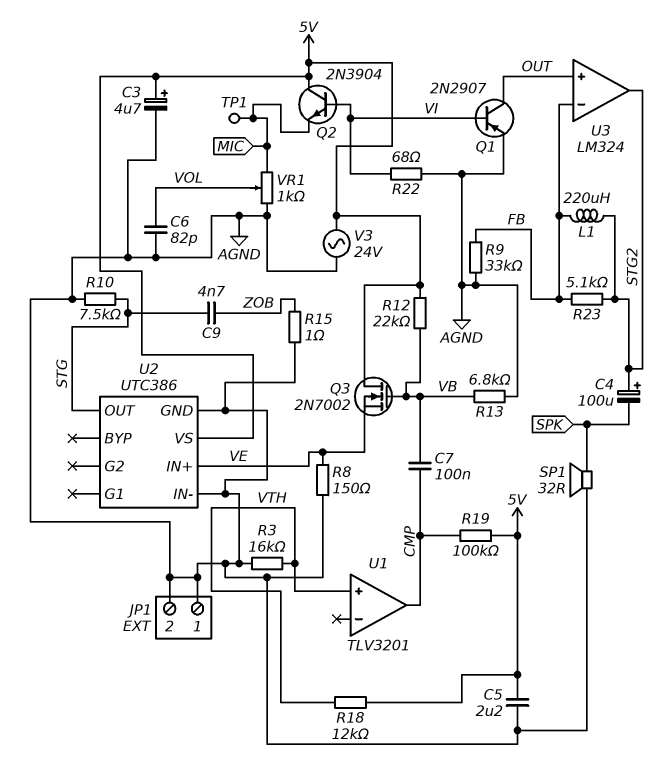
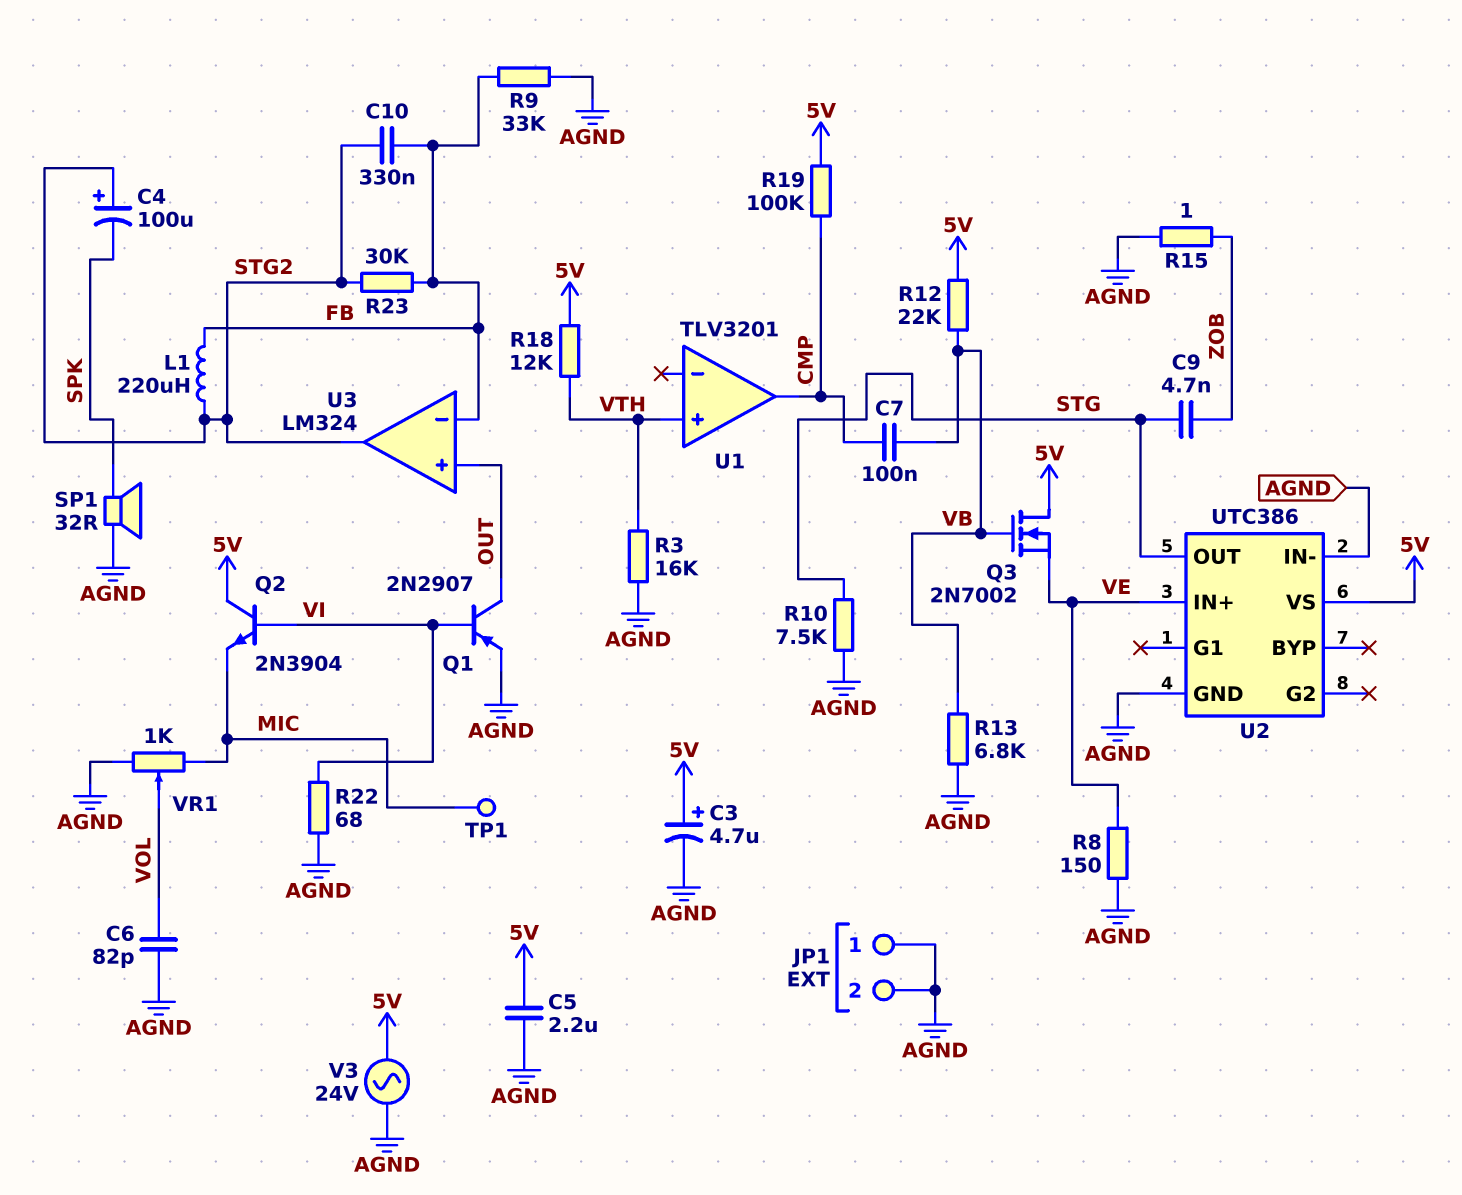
C10: none -> 330nF (FB, STG2)
R23: 5.1k (FB, STG2) -> 30k (FB, STG2)

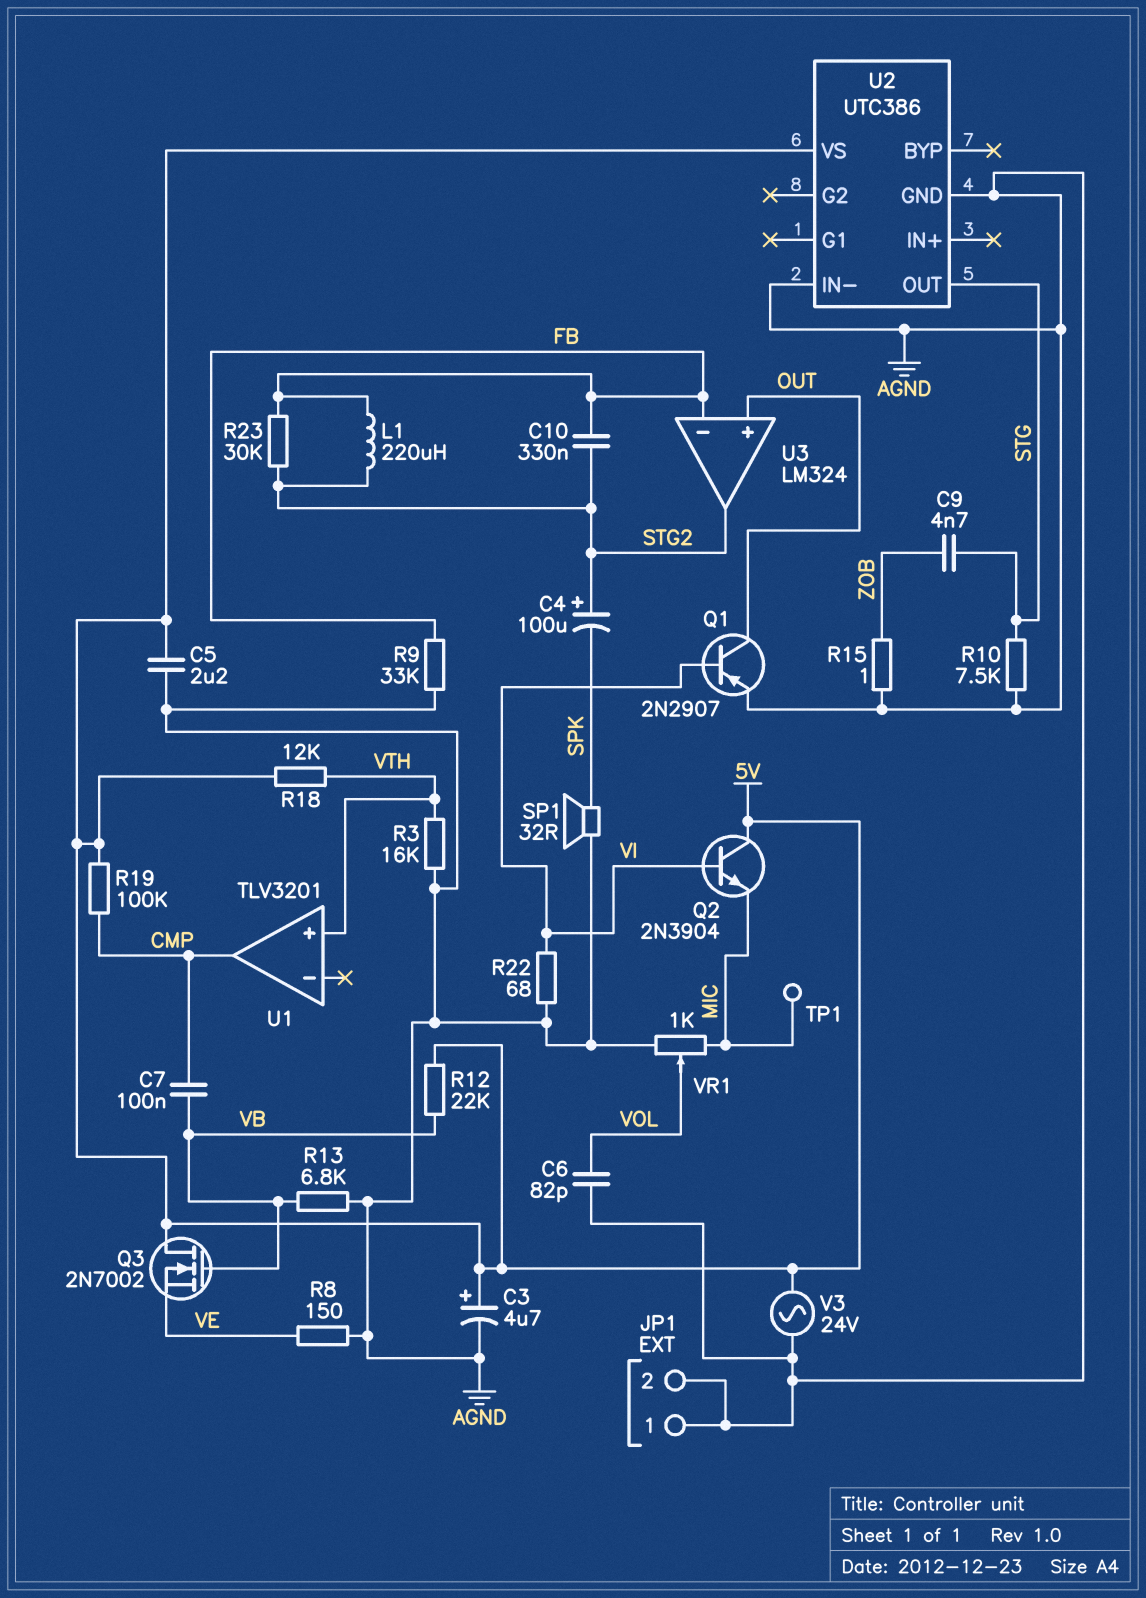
U2 pin IN+: VE -> none

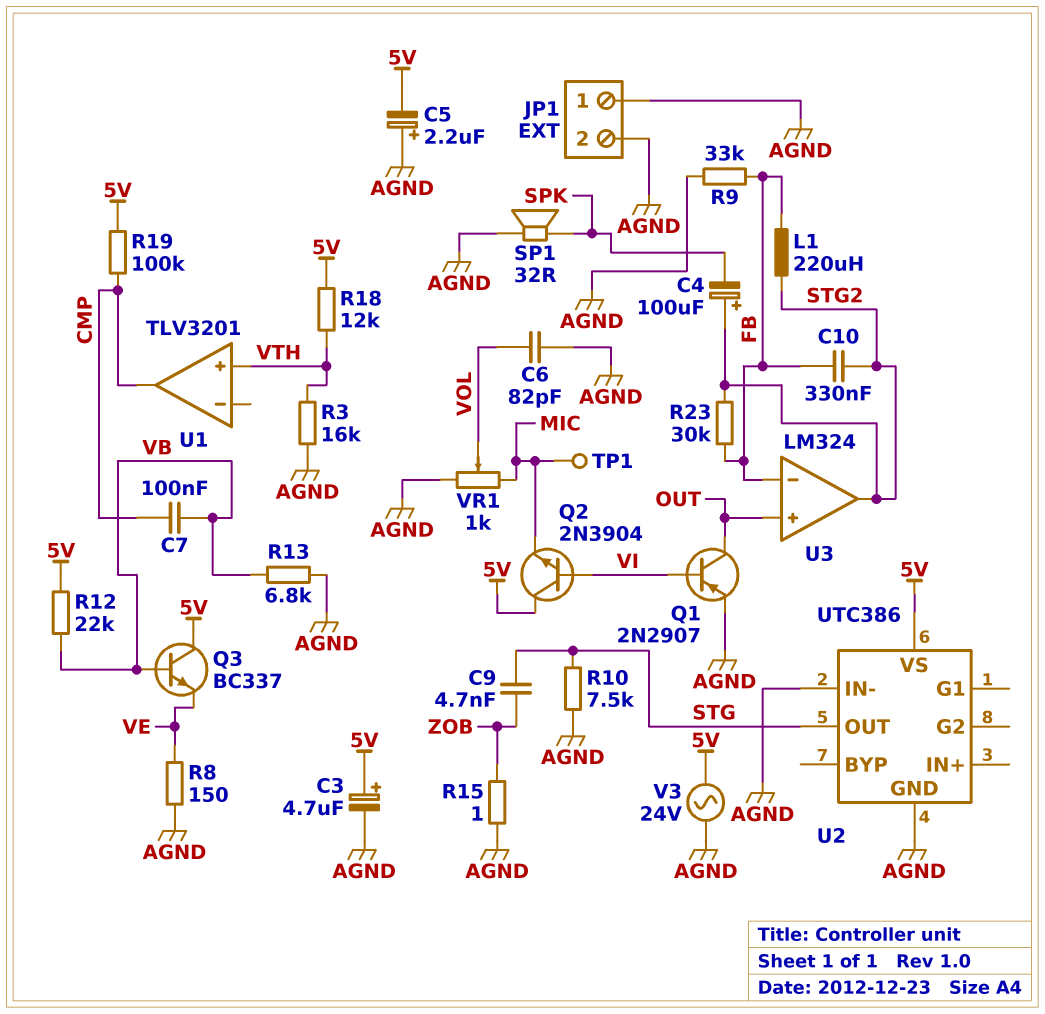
C5: 2.2uF (5V, AGND) -> 2.2uF (plus AGND, minus 5V)
Q3: NMOS 2N7002 (G VB, D 5V, S VE) -> NPN BC337 (B VB, C 5V, E VE)
R22: 68 (AGND, VI) -> none

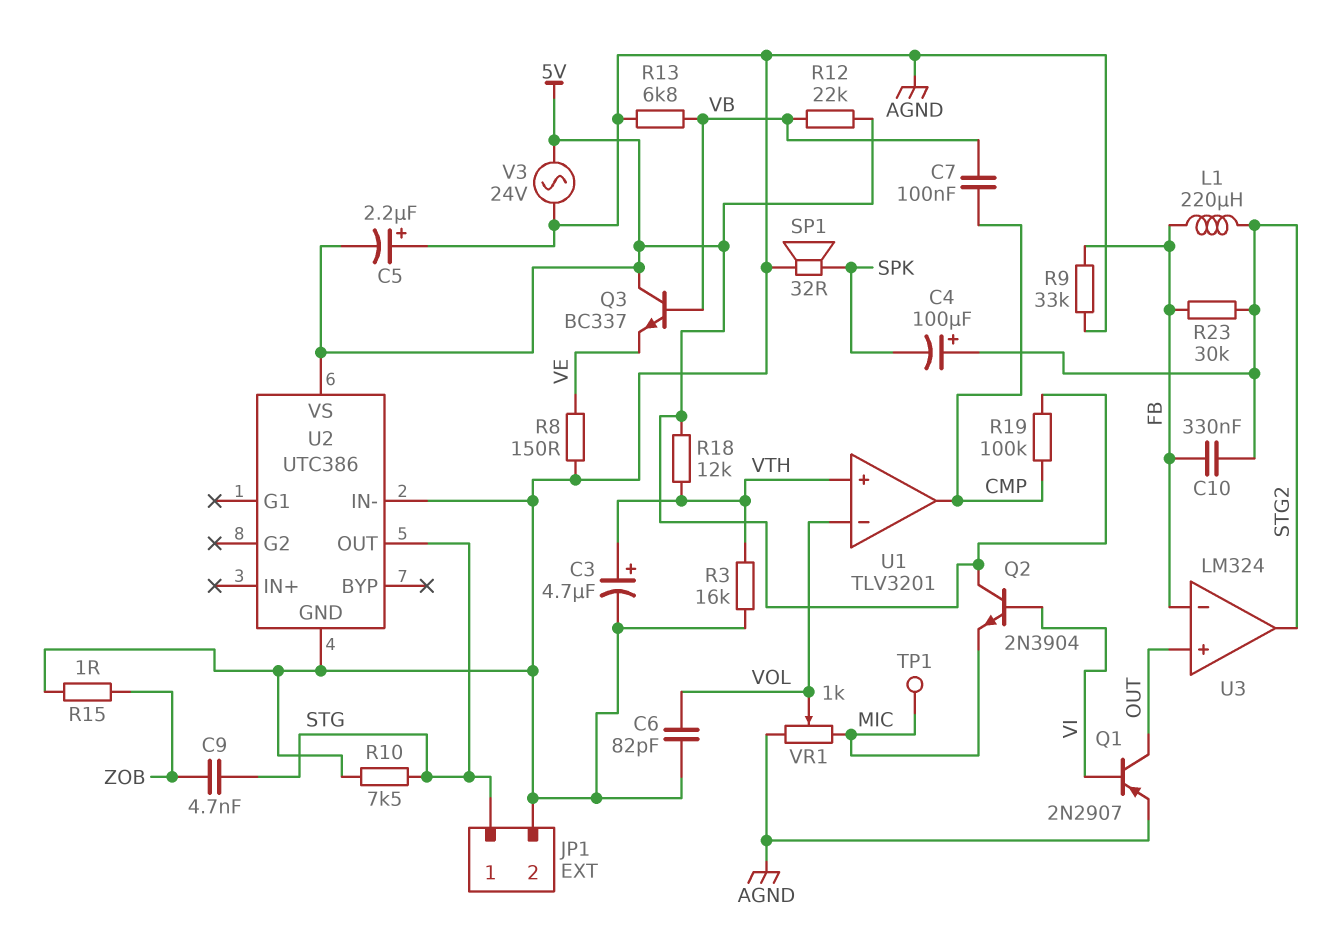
C3: 4.7uF (plus 5V, minus AGND) -> 4.7uF (plus VTH, minus AGND)
JP1 pin 1: AGND -> STG
U1 pin in-: none -> VOL

